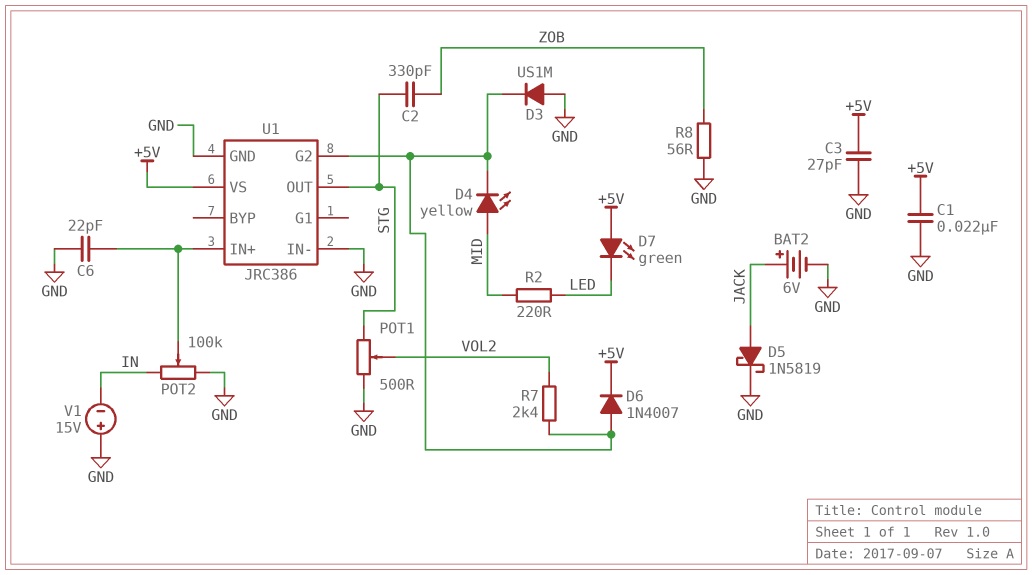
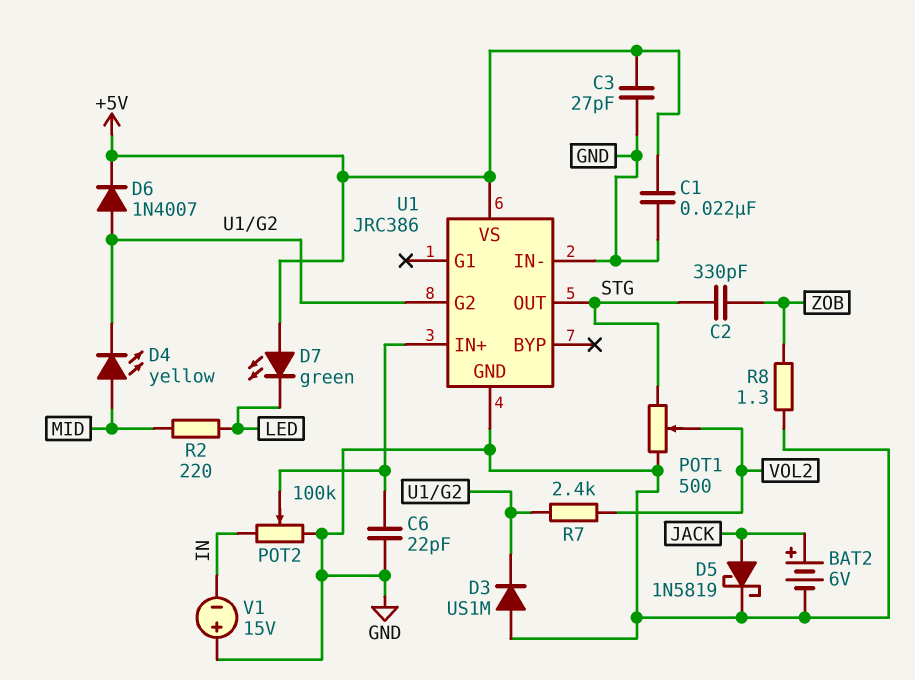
R8: 56 (GND, ZOB) -> 1.3 (GND, ZOB)

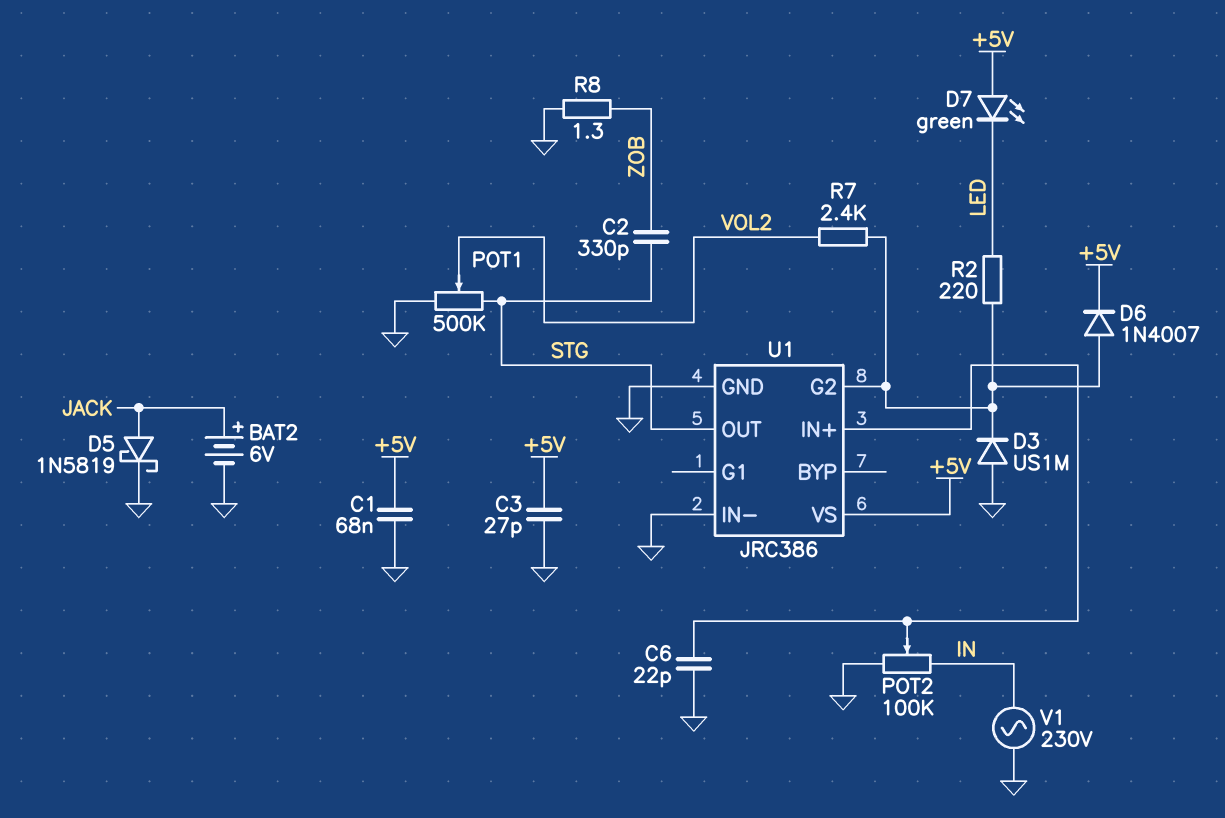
C1: 22nF (+5V, GND) -> 68nF (+5V, GND)
D4: LED yellow (A MID, K U1/G2) -> none
POT1: 500 (GND, STG, wiper VOL2) -> 500k (GND, STG, wiper VOL2)
R2: 220 (LED, MID) -> 220 (LED, U1/G2)
V1: 15V (plus GND, minus IN) -> AC 230V (GND, IN)

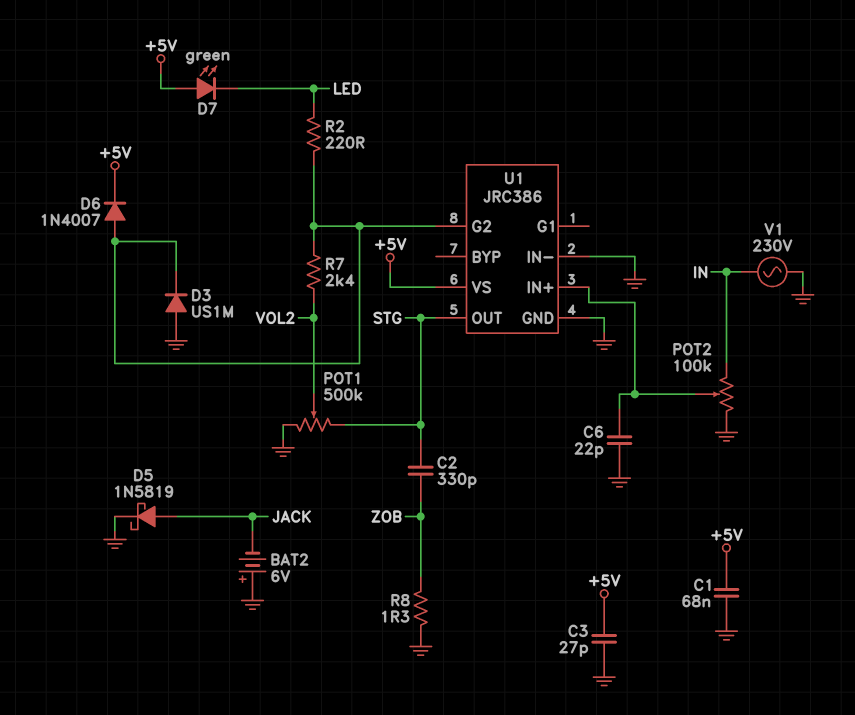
BAT2: 6V (plus JACK, minus GND) -> 6V (plus GND, minus JACK)

